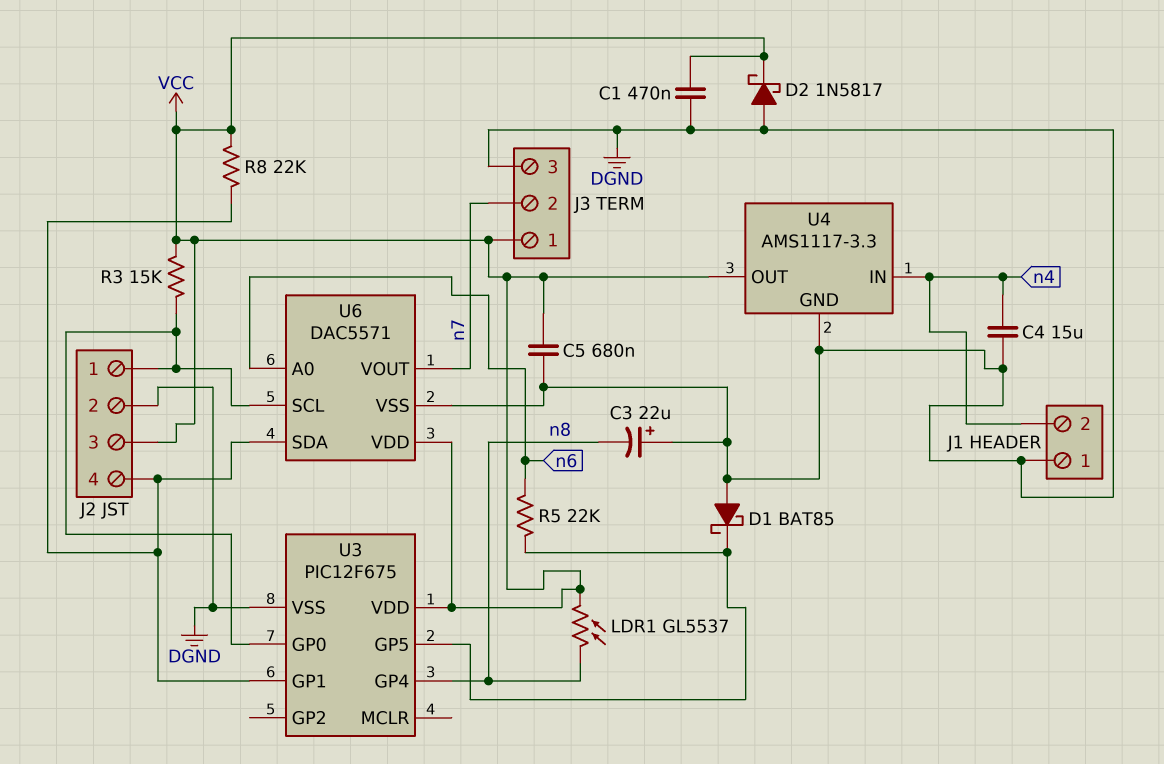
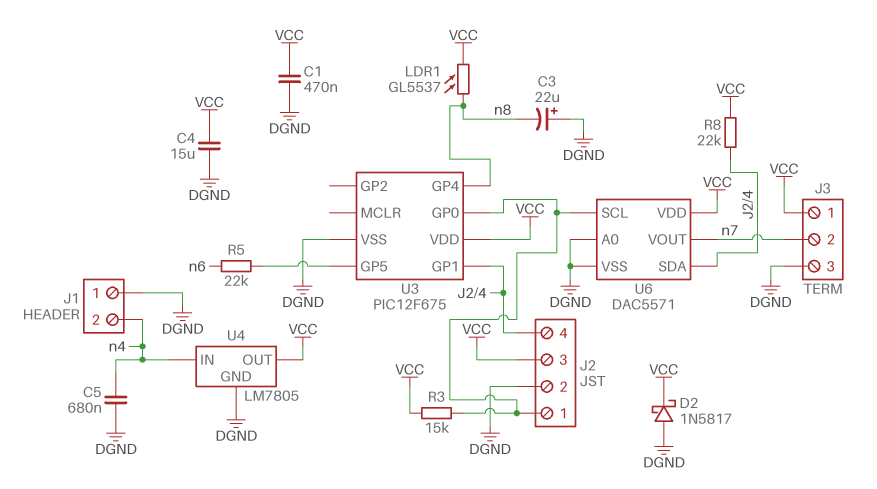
C4: 15uF (DGND, n4) -> 15uF (DGND, VCC)
C5: 680nF (DGND, VCC) -> 680nF (DGND, n4)
D1: schottky BAT85 (A DGND, K U3/GP5) -> none
U4: AMS1117-3.3 -> LM7805
U6 pin A0: n6 -> DGND

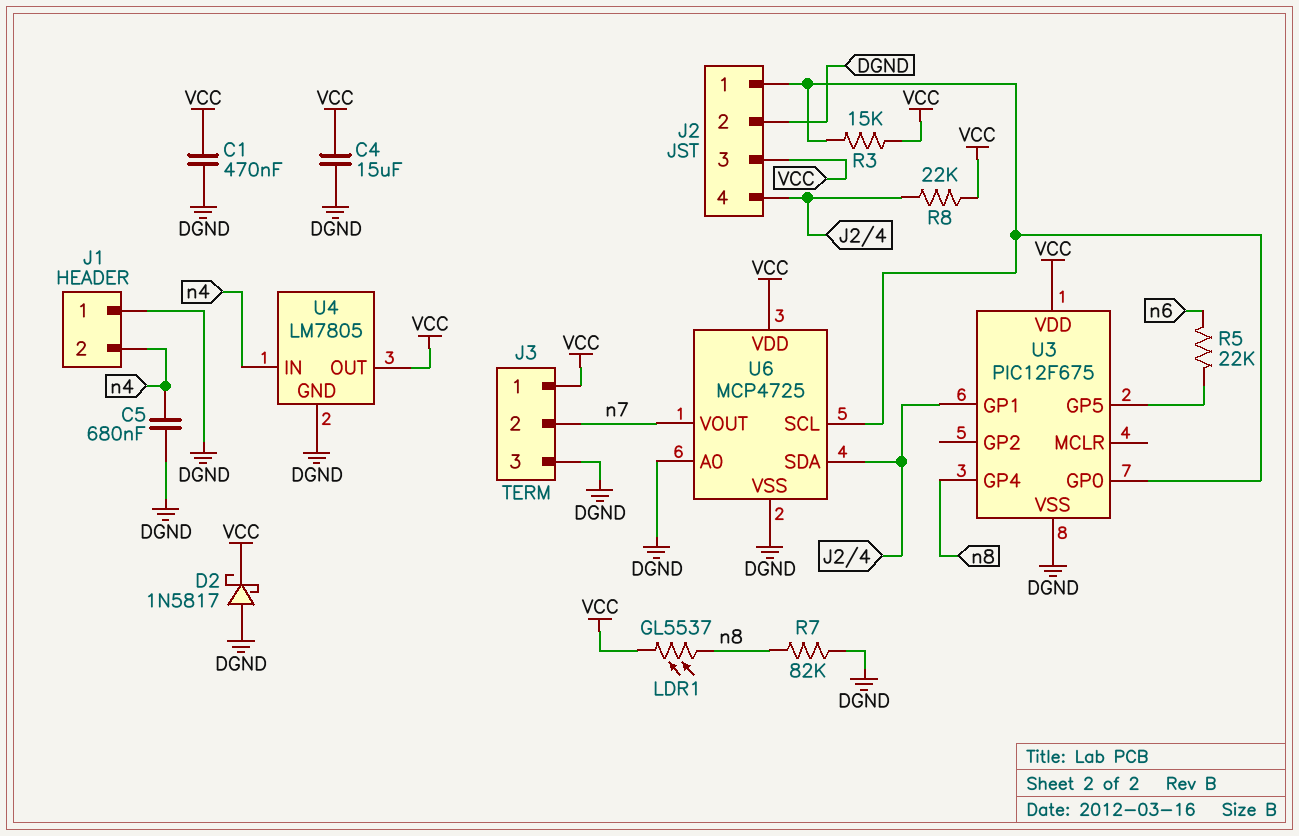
C3: 22uF (plus DGND, minus n8) -> none
R7: none -> 82k (DGND, n8)
U6: DAC5571 -> MCP4725

